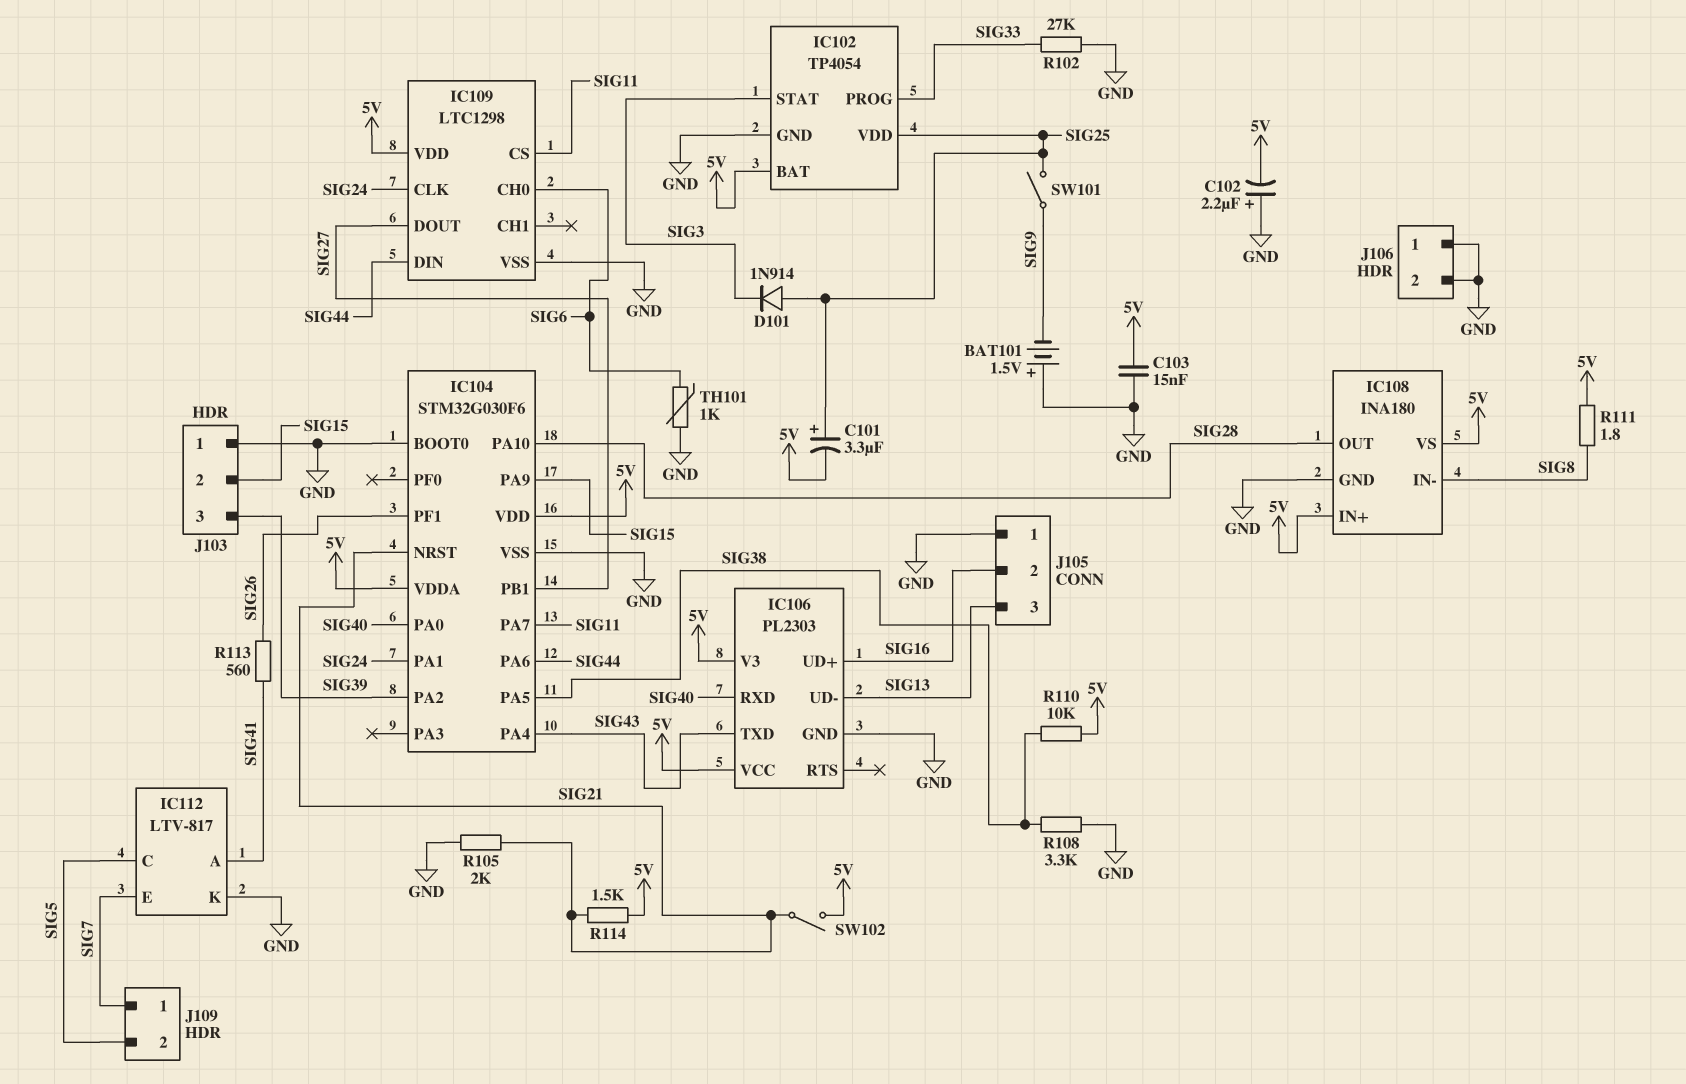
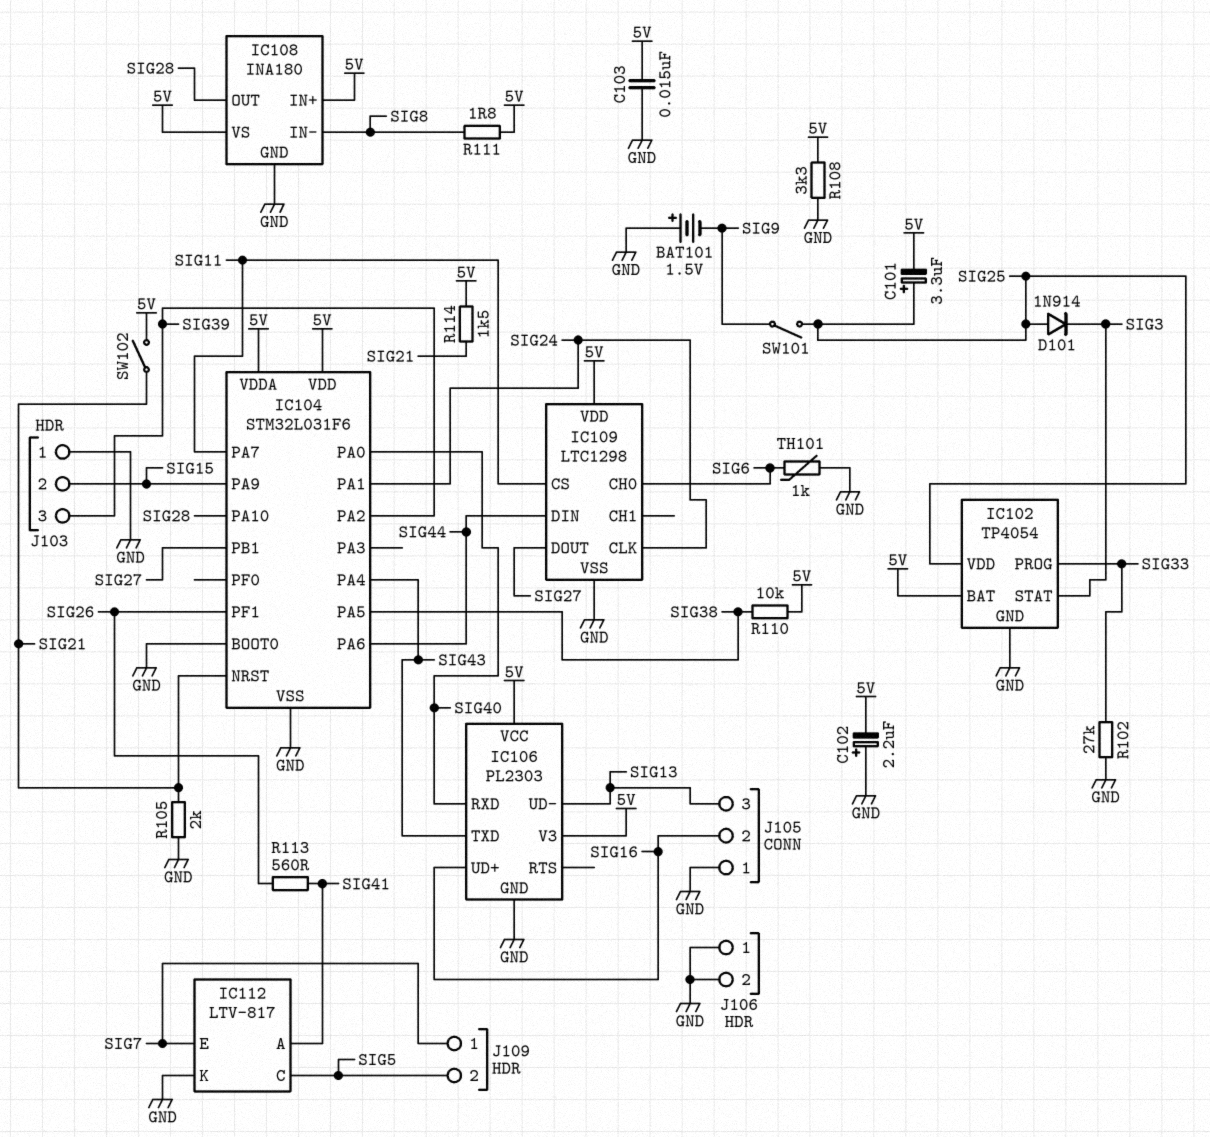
IC104: STM32G030F6 -> STM32L031F6
R108: 3.3k (GND, SIG38) -> 3.3k (5V, GND)

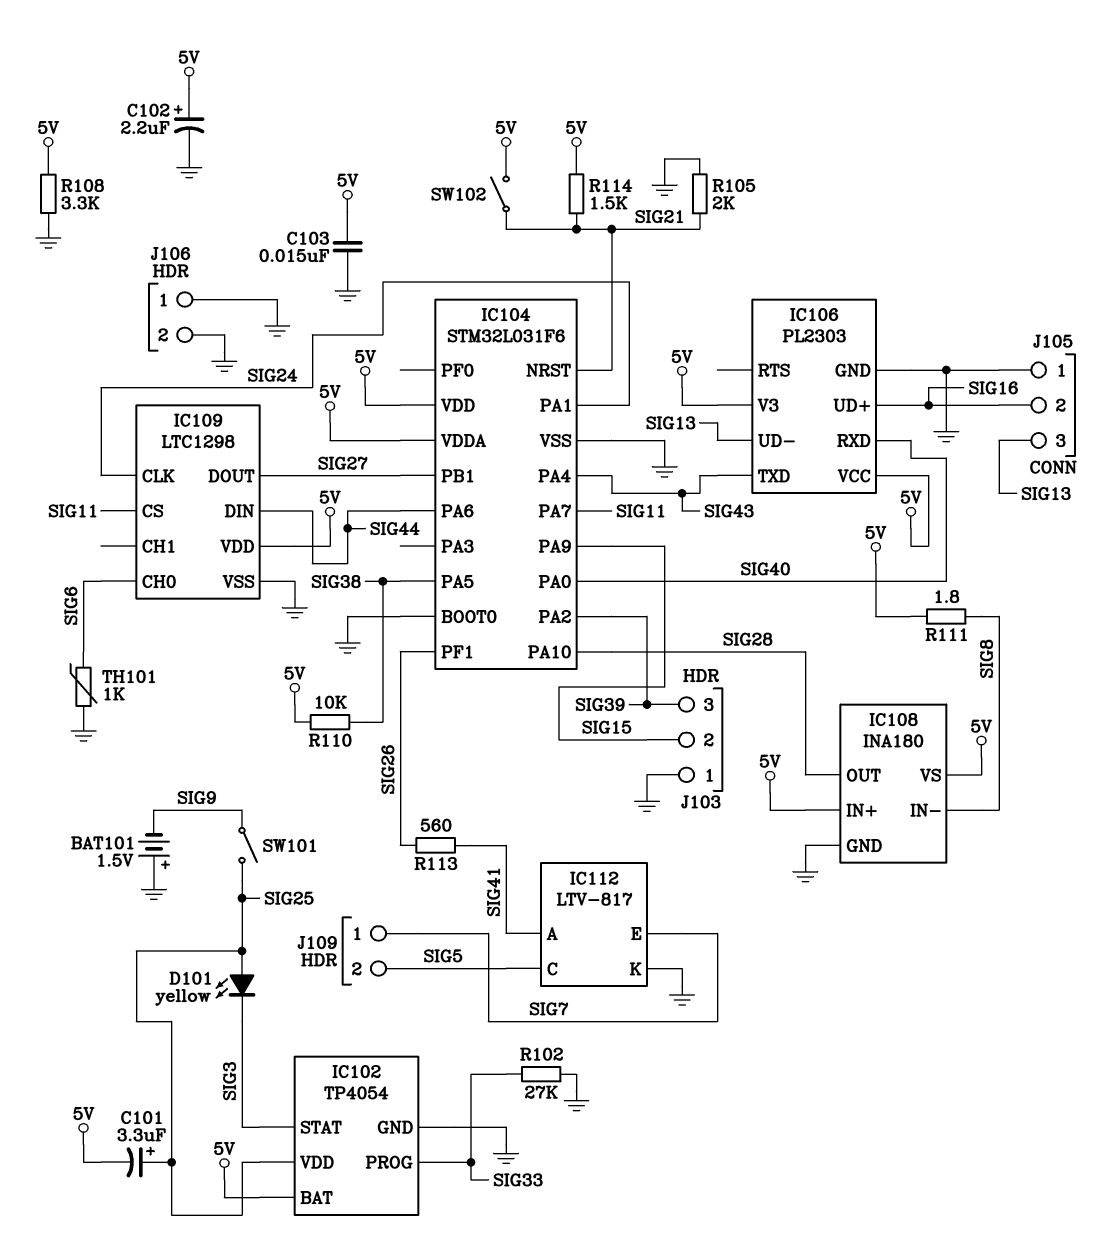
C102: 2.2uF (plus GND, minus 5V) -> 2.2uF (plus 5V, minus GND)
D101: diode 1N914 (A SIG25, K SIG3) -> LED yellow (A SIG25, K SIG3)

